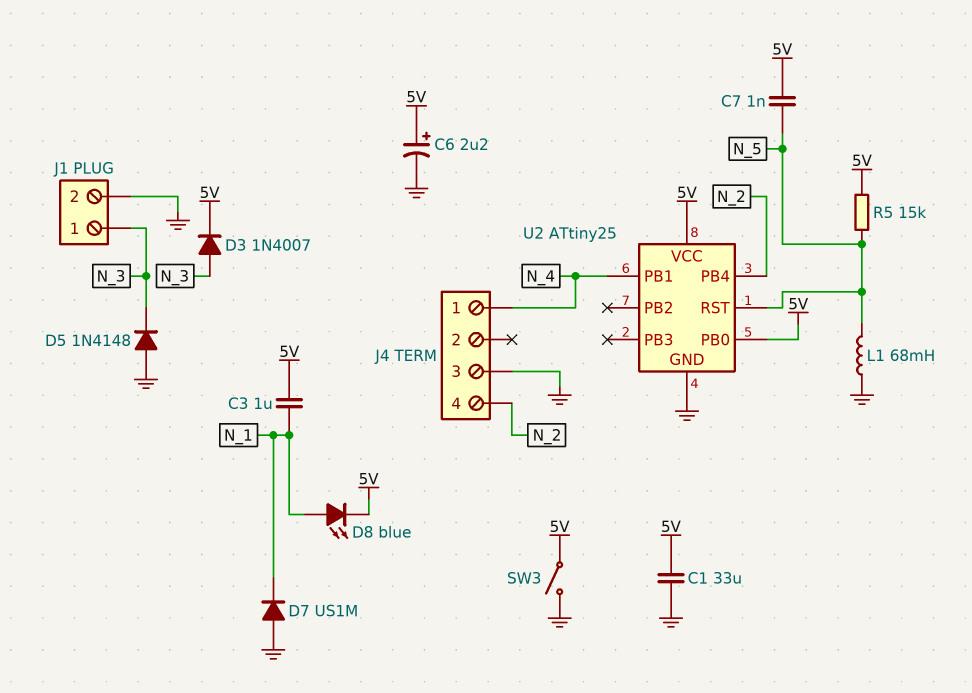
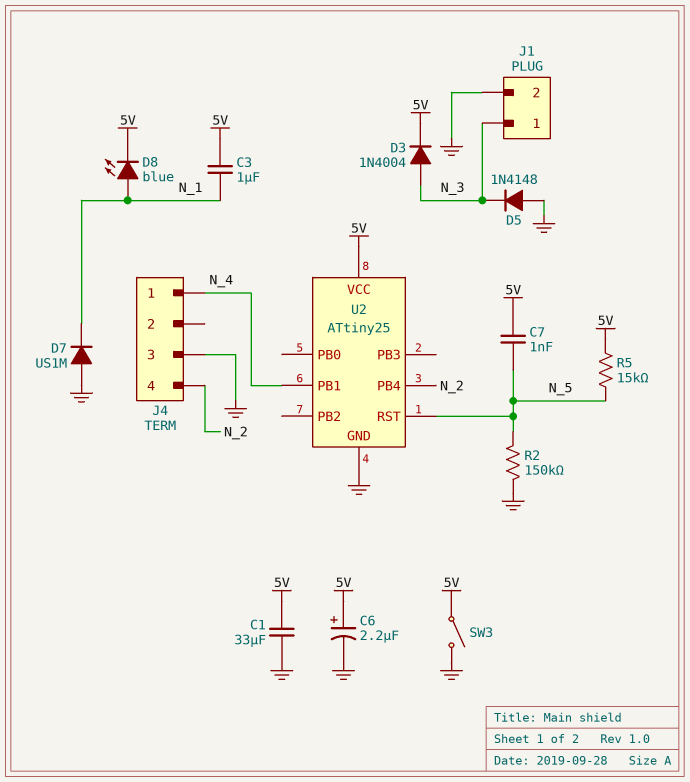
D3: diode 1N4007 (A N_3, K 5V) -> diode 1N4004 (A N_3, K 5V)
L1: 68mH (GND, N_5) -> none
R2: none -> 150k (GND, N_5)
U2 pin PB0: 5V -> none

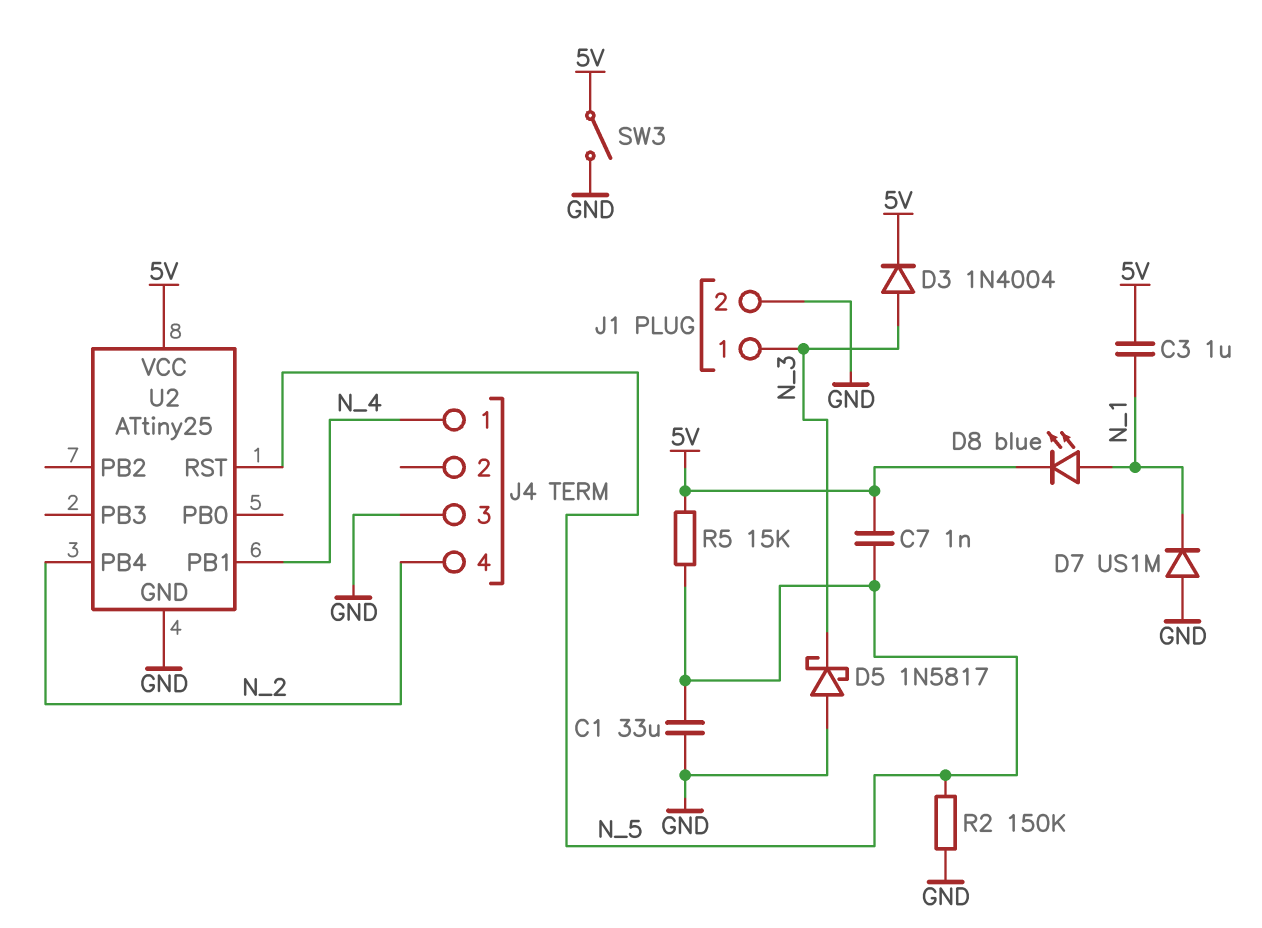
C1: 33uF (5V, GND) -> 33uF (GND, N_5)
C6: 2.2uF (plus 5V, minus GND) -> none
D5: diode 1N4148 (A GND, K N_3) -> schottky 1N5817 (A GND, K N_3)

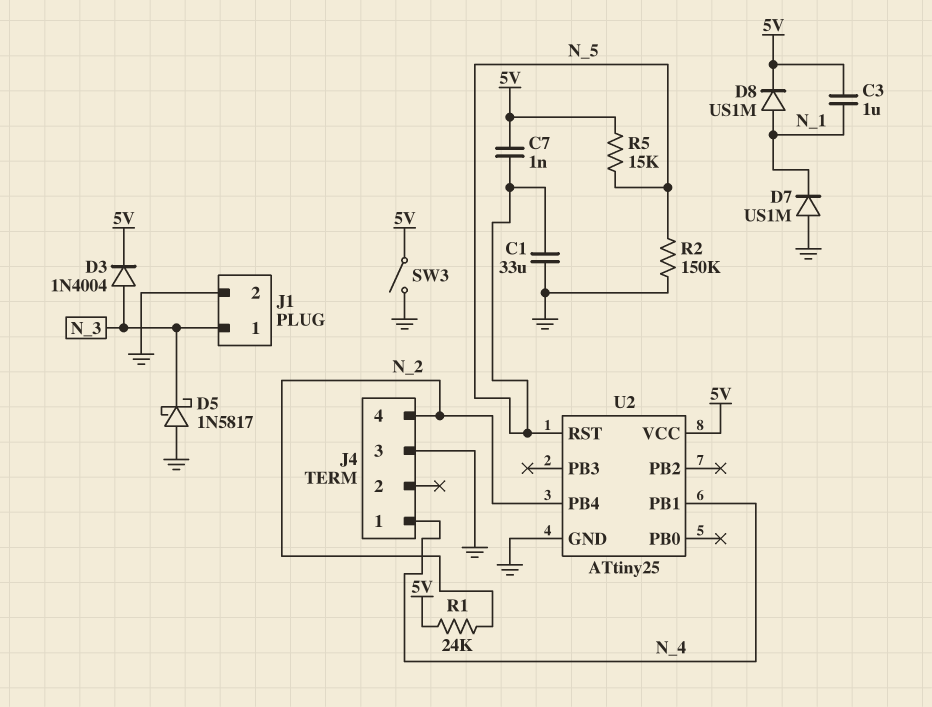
D8: LED blue (A N_1, K 5V) -> diode US1M (A N_1, K 5V)
R1: none -> 24k (5V, N_2)

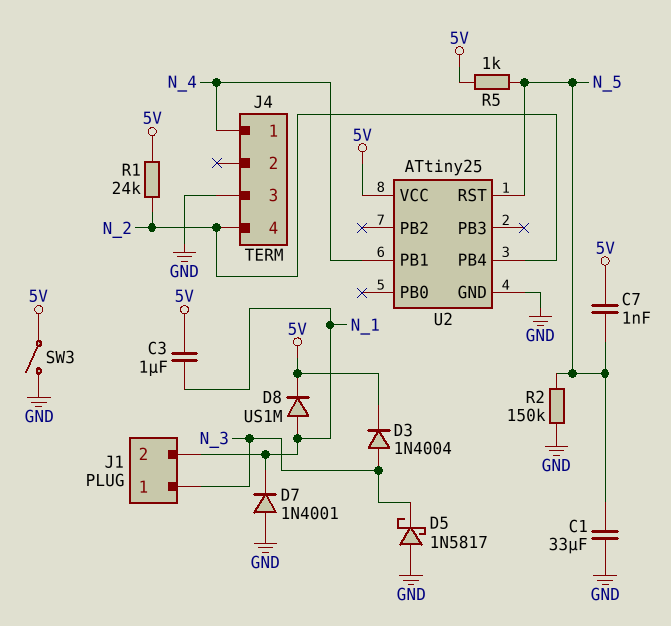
D7: diode US1M (A GND, K N_1) -> diode 1N4001 (A GND, K N_1)
J1 pin 2: GND -> N_1
R5: 15k (5V, N_5) -> 1k (5V, N_5)

